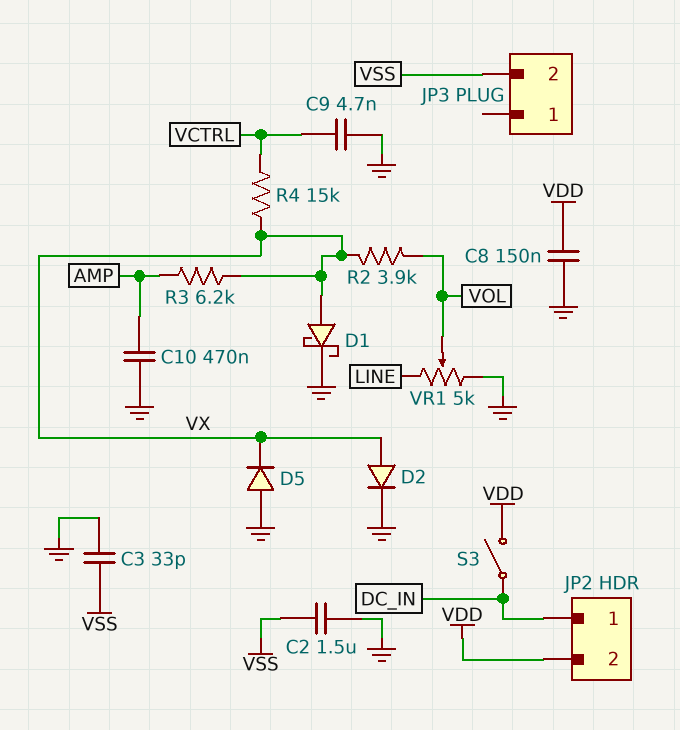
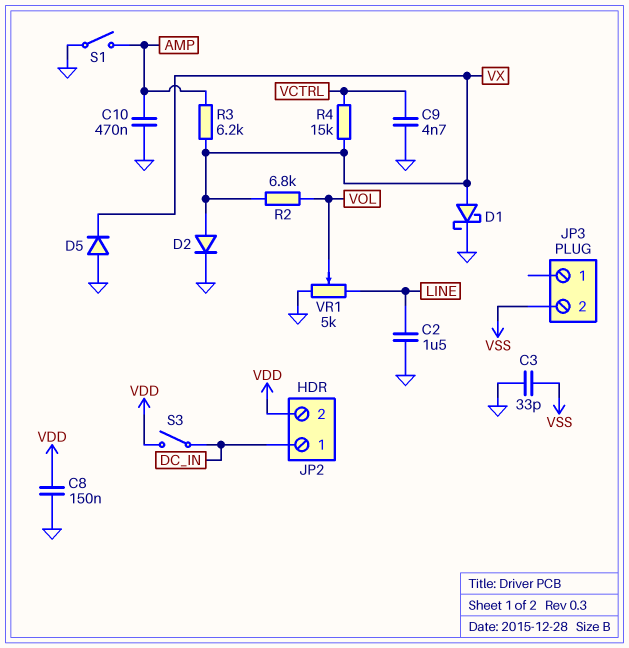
C2: 1.5uF (GND, VSS) -> 1.5uF (GND, LINE)
R2: 3.9k (VOL, VX) -> 6.8k (VOL, VX)
S1: none -> switch (AMP, GND)

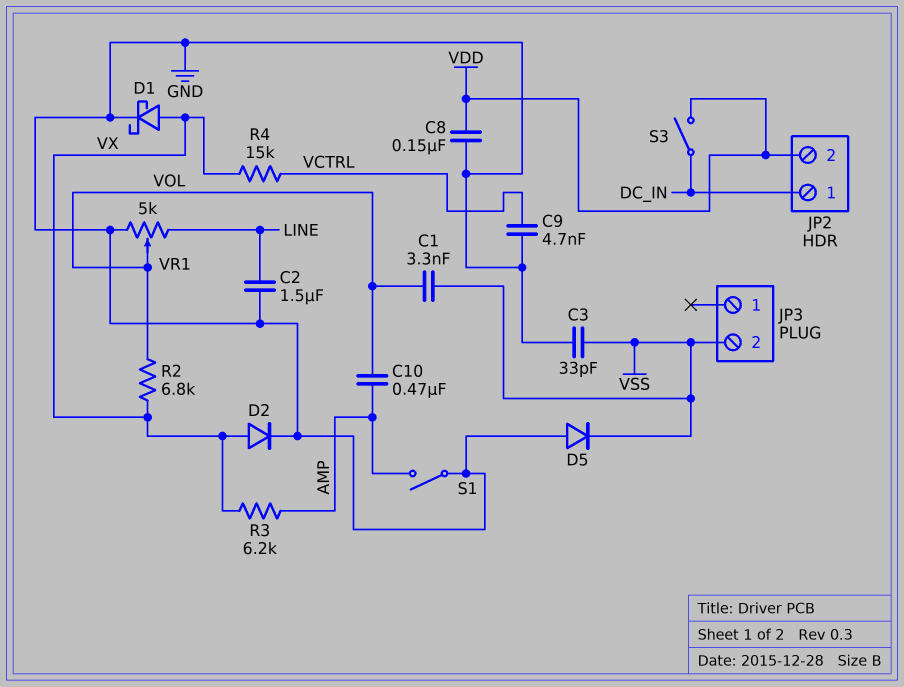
C1: none -> 3.3nF (VOL, VSS)
C10: 470nF (AMP, GND) -> 470nF (AMP, VOL)
D5: diode (A GND, K VX) -> diode (A GND, K VSS)

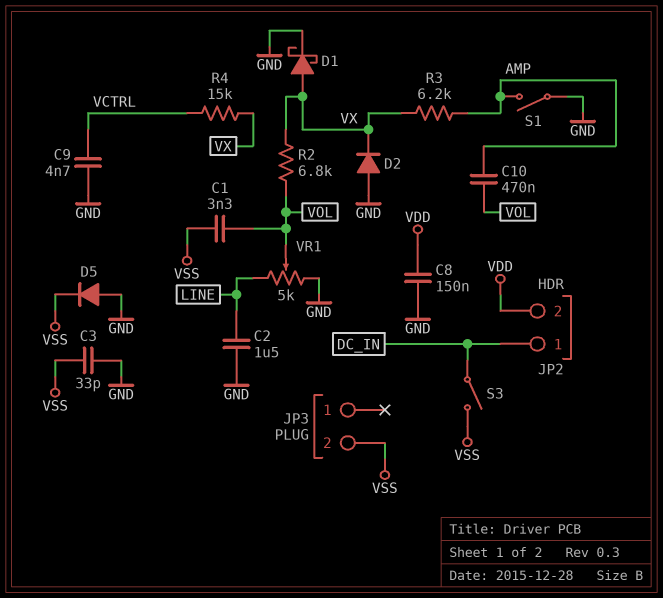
D2: diode (A VX, K GND) -> diode (A GND, K VX)
S3: switch (DC_IN, VDD) -> switch (DC_IN, VSS)

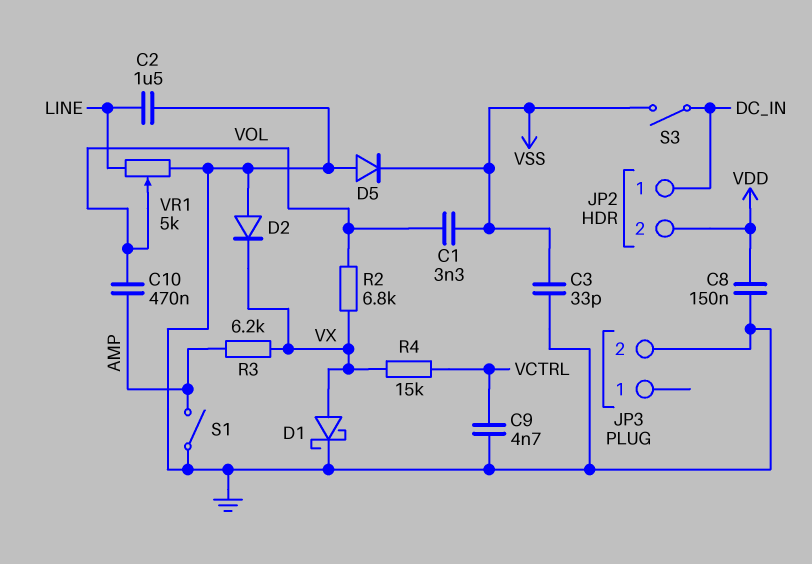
JP3 pin 2: VSS -> GND

